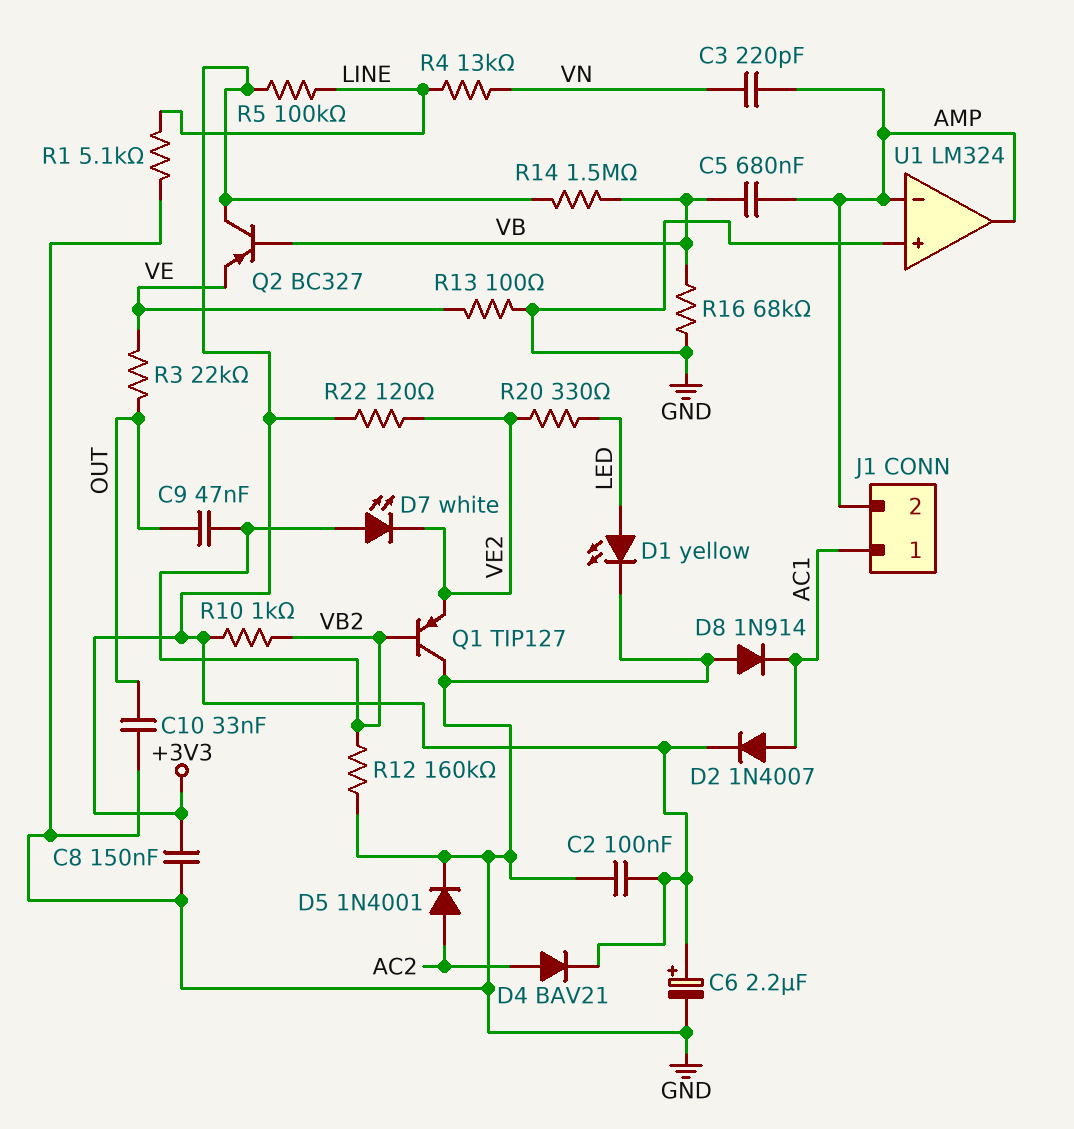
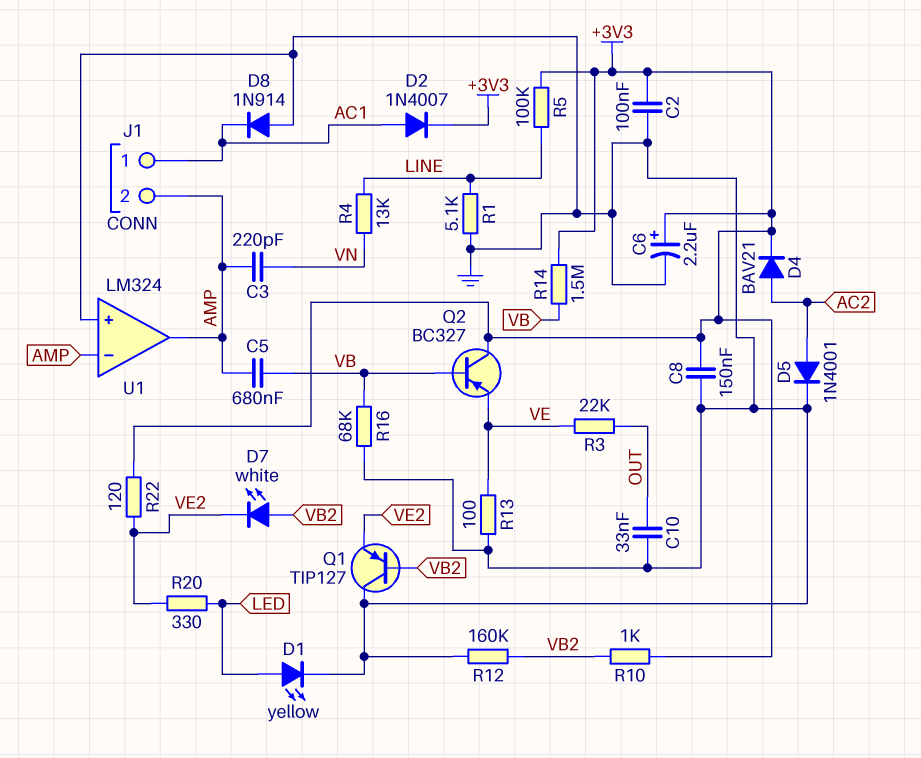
C9: 47nF (OUT, VB2) -> none

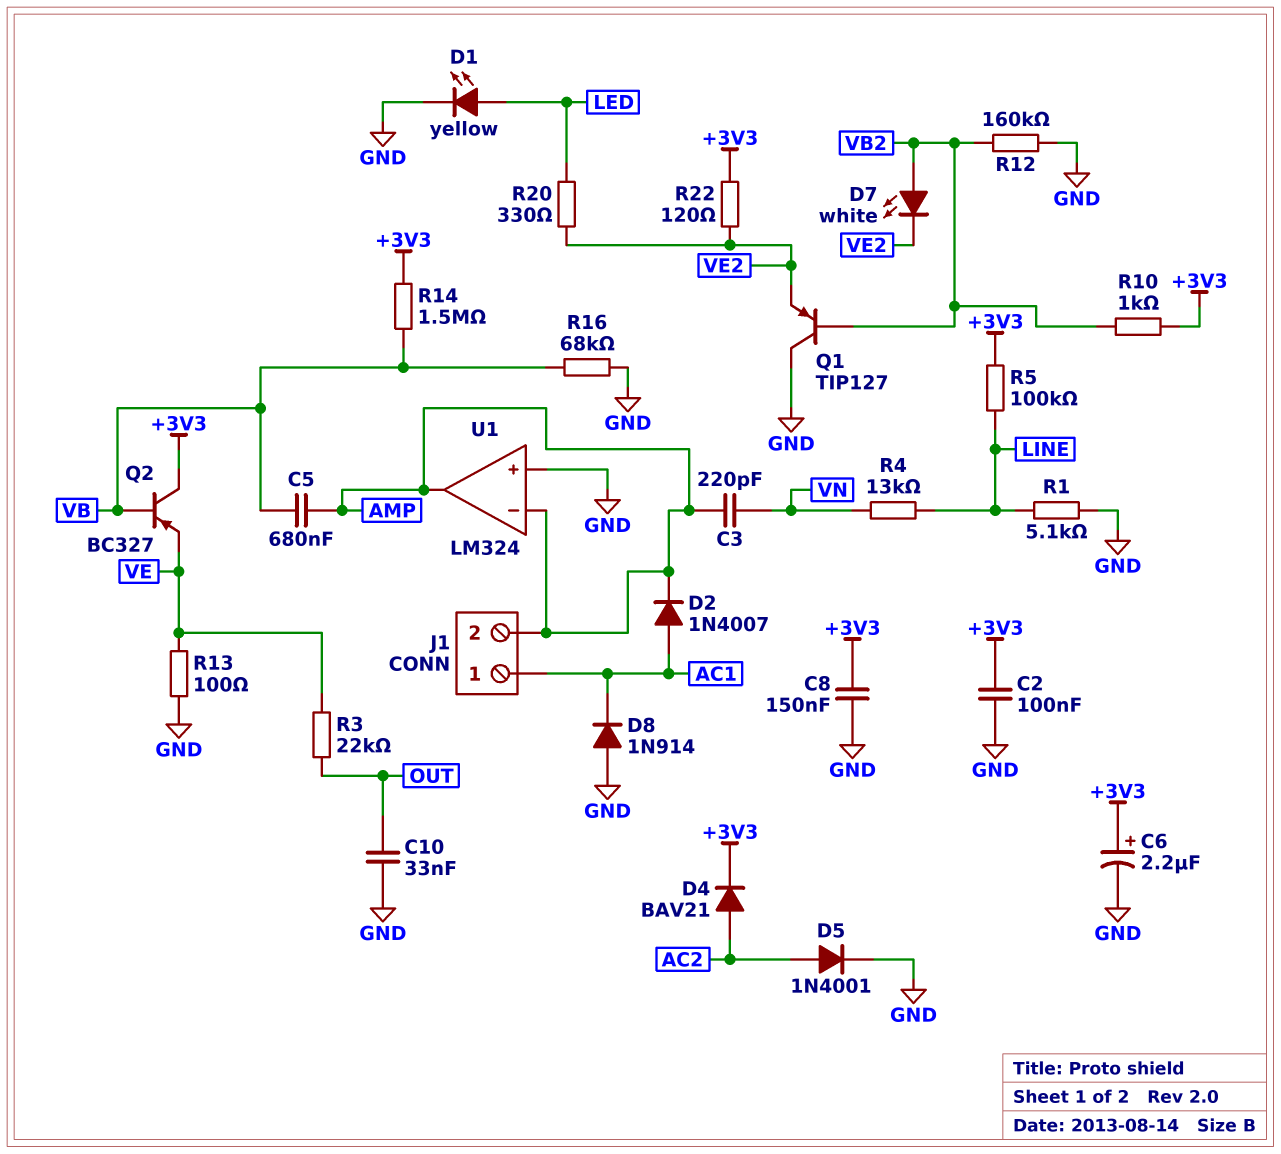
D2: diode 1N4007 (A AC1, K +3V3) -> diode 1N4007 (A AC1, K AMP)

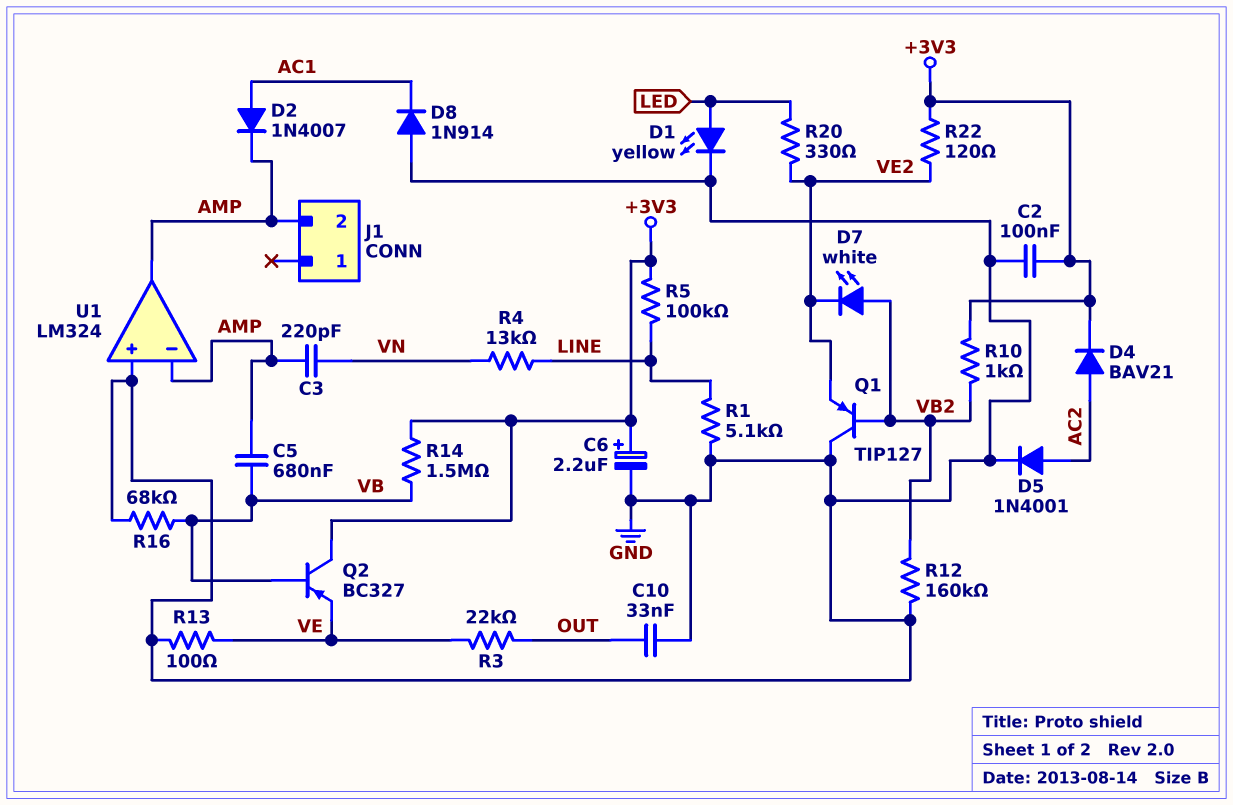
C8: 150nF (+3V3, GND) -> none
J1 pin 1: AC1 -> none

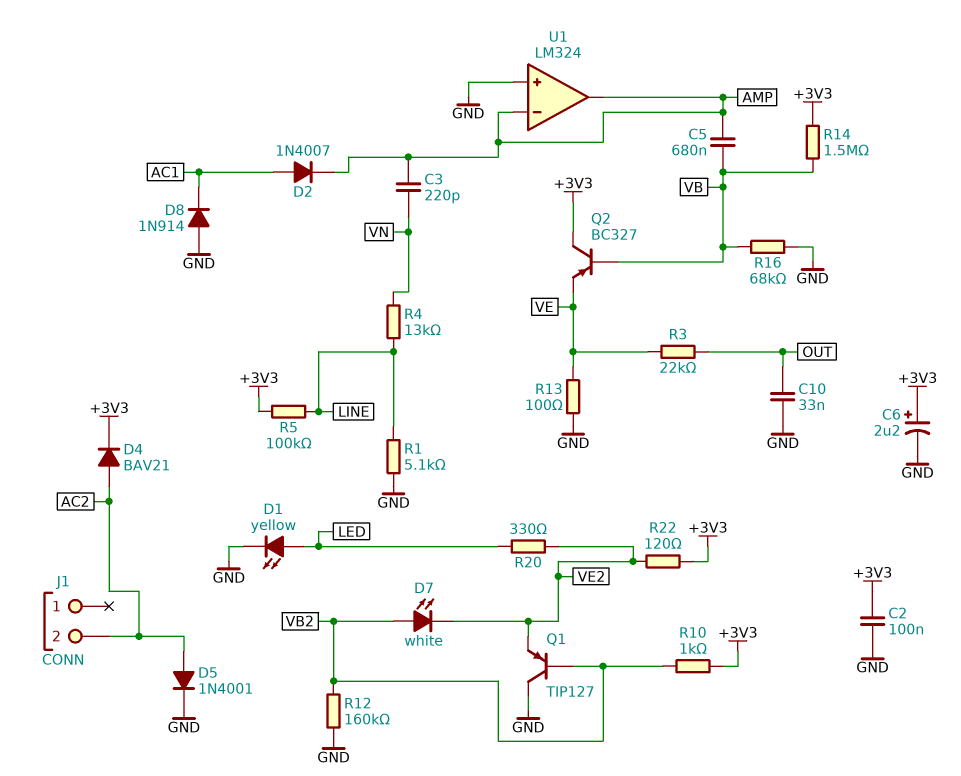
J1 pin 2: AMP -> AC2

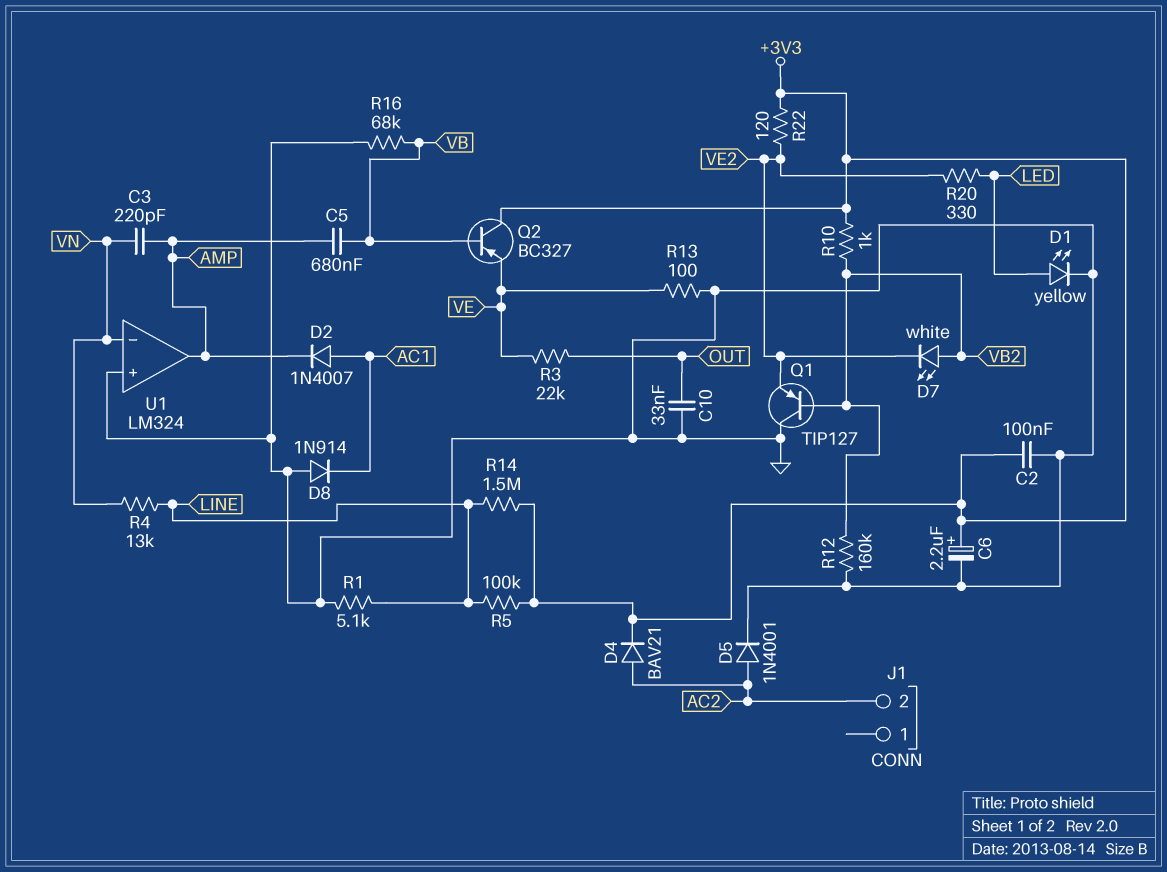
R14: 1.5M (+3V3, VB) -> 1.5M (+3V3, LINE)
U1 pin in-: AMP -> VN

